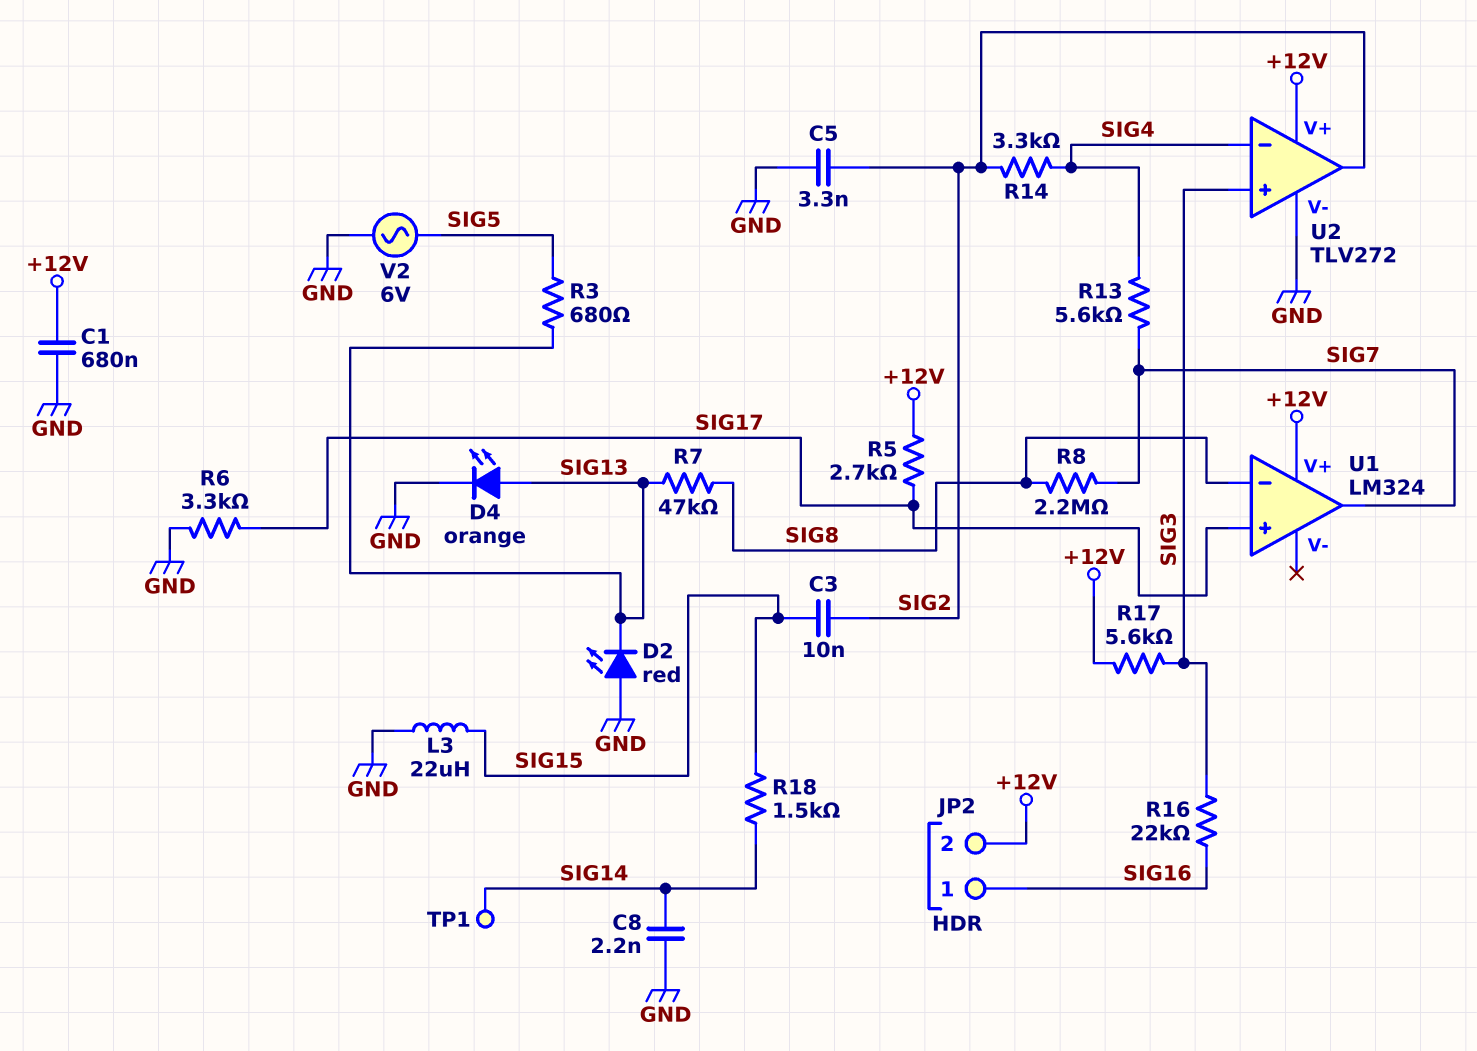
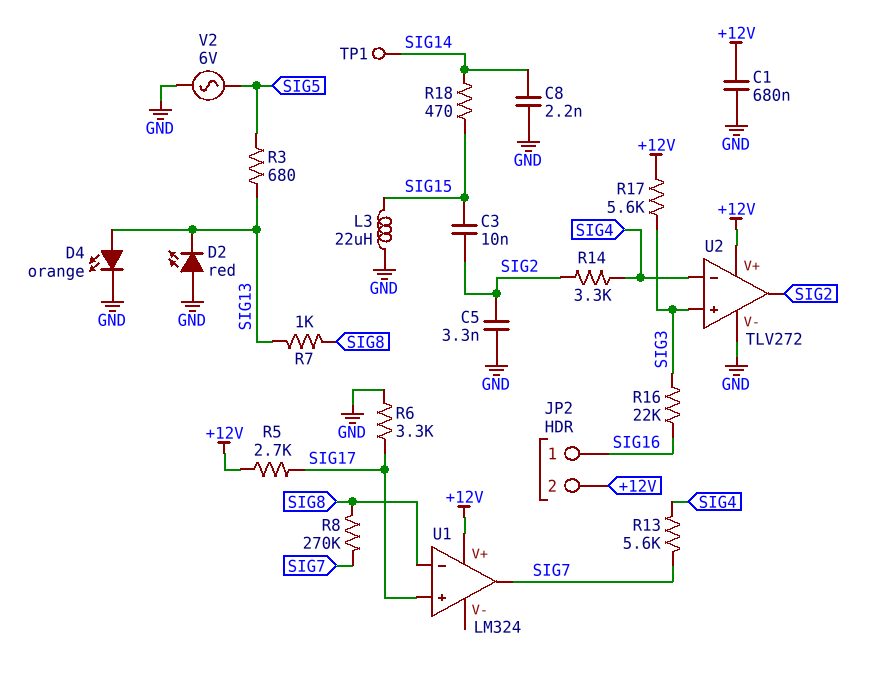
R7: 47k (SIG8, SIG13) -> 1k (SIG8, SIG13)
R8: 2.2M (SIG7, SIG8) -> 270k (SIG7, SIG8)
R18: 1.5k (SIG14, SIG15) -> 470 (SIG14, SIG15)

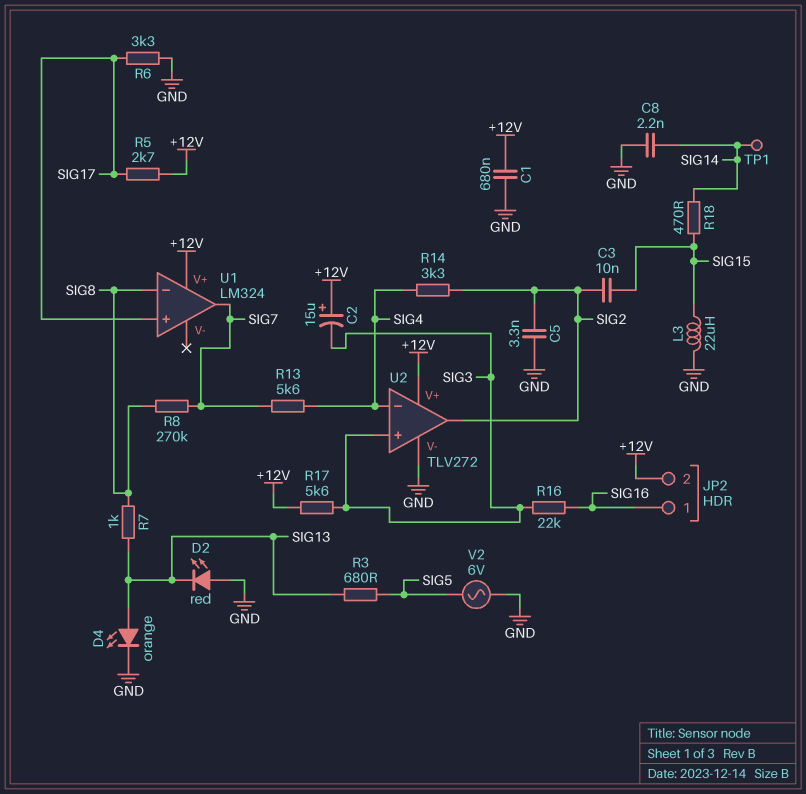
C2: none -> 15uF (plus +12V, minus SIG3)

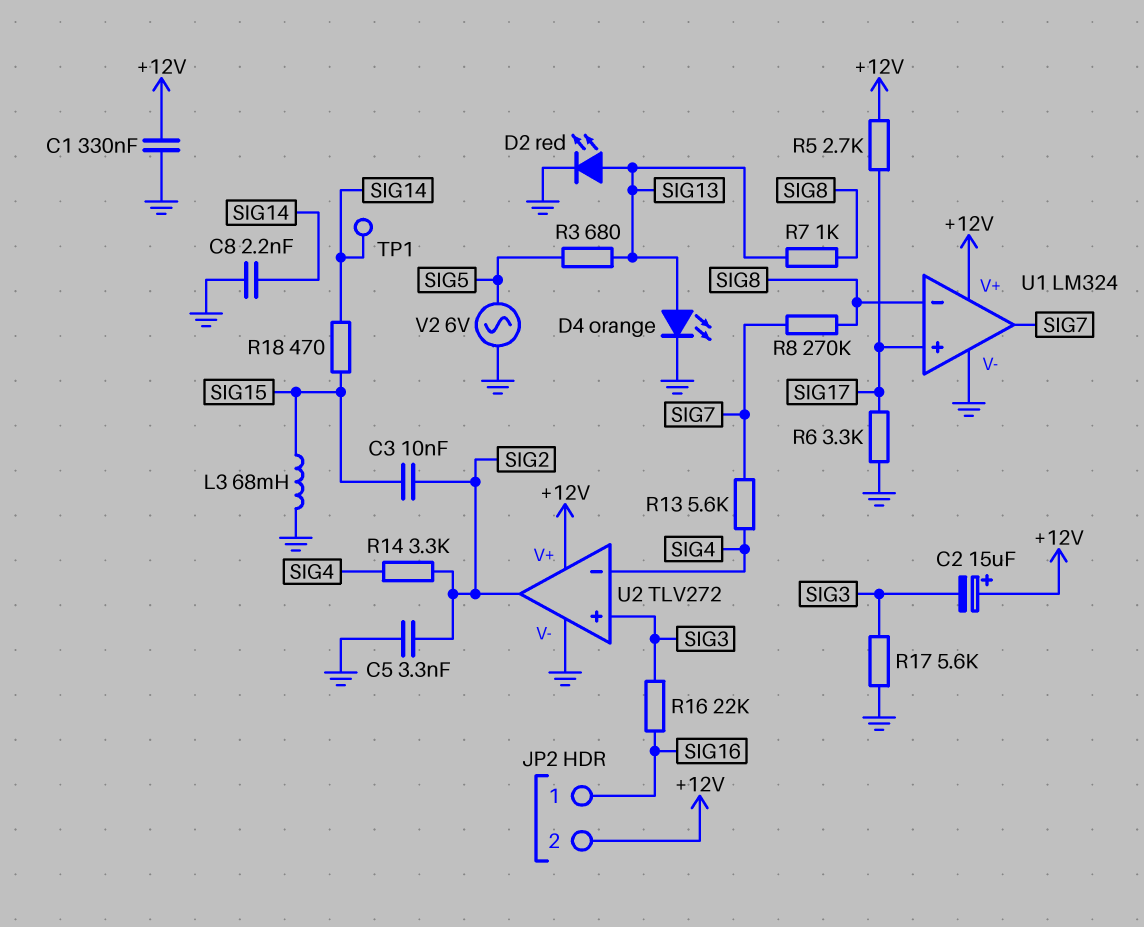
C1: 680nF (+12V, GND) -> 330nF (+12V, GND)
D2: LED red (A GND, K SIG13) -> LED red (A SIG13, K GND)
L3: 22uH (GND, SIG15) -> 68mH (GND, SIG15)
R17: 5.6k (+12V, SIG3) -> 5.6k (GND, SIG3)
U1 pin V-: none -> GND

